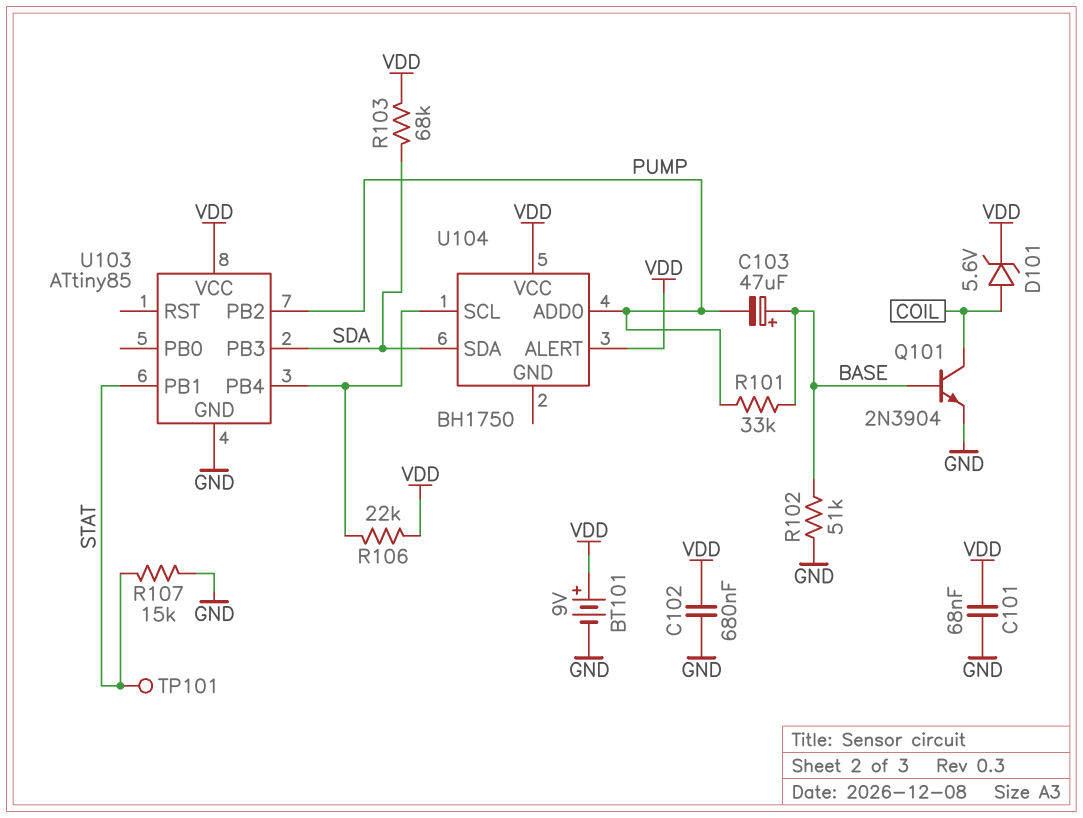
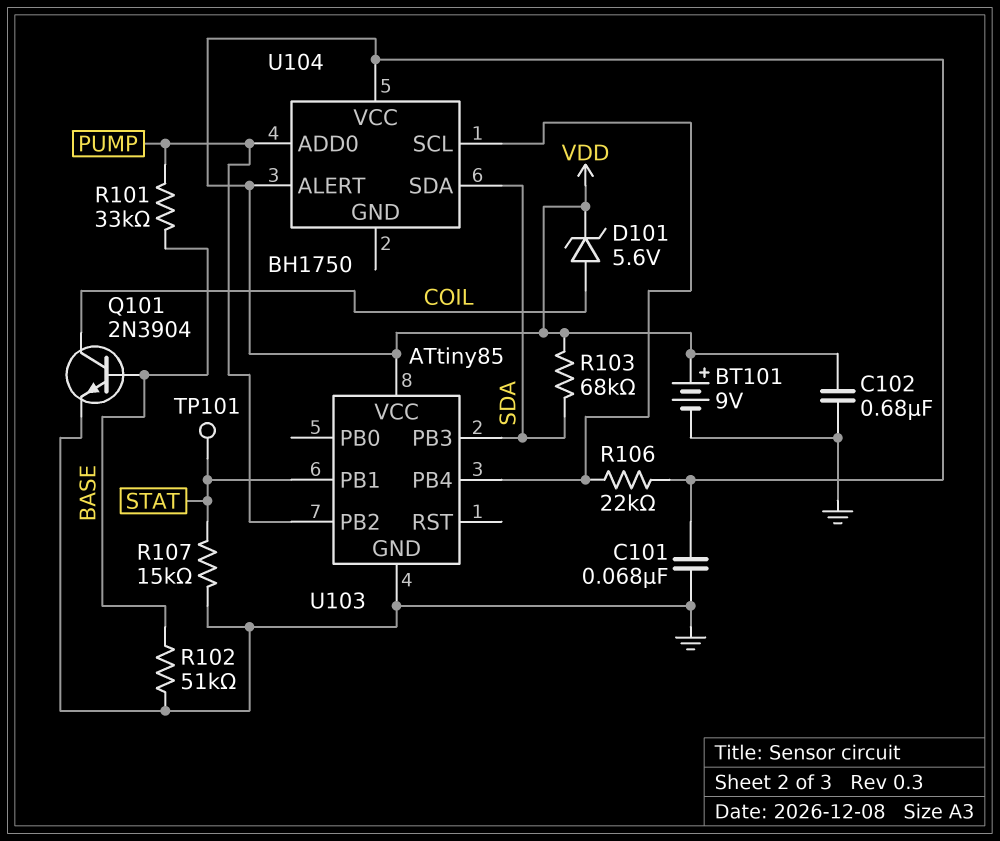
C103: 47uF (plus BASE, minus PUMP) -> none

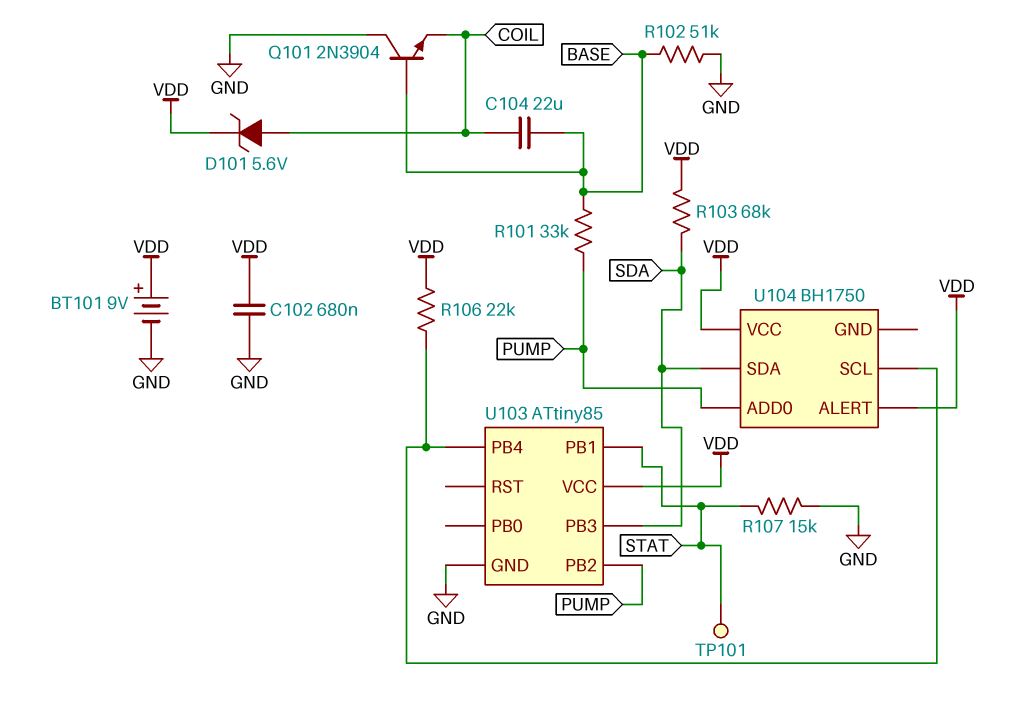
C101: 68nF (GND, VDD) -> none
C104: none -> 22uF (BASE, COIL)
Q101: NPN 2N3904 (B BASE, C COIL, E GND) -> NPN 2N3904 (B BASE, C GND, E COIL)

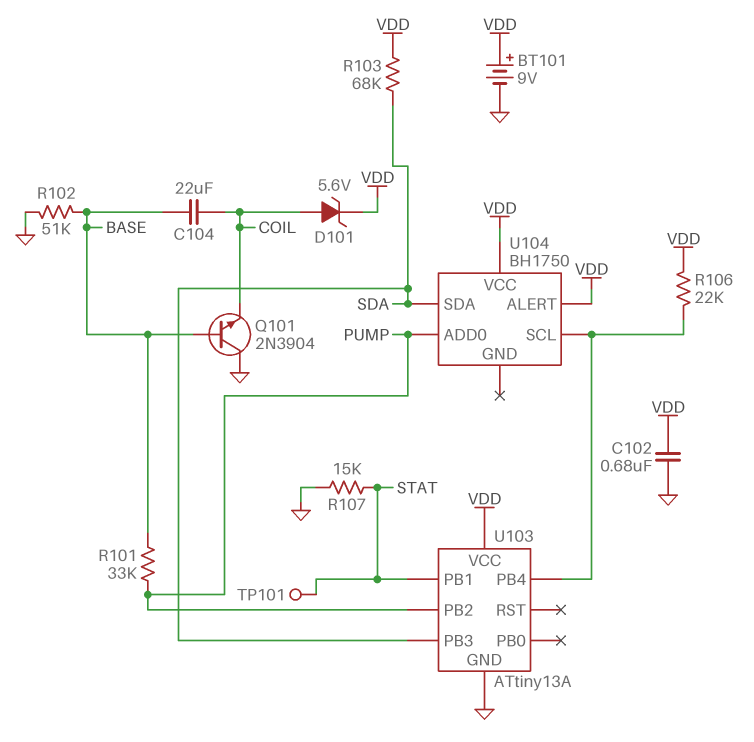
U103: ATtiny85 -> ATtiny13A

